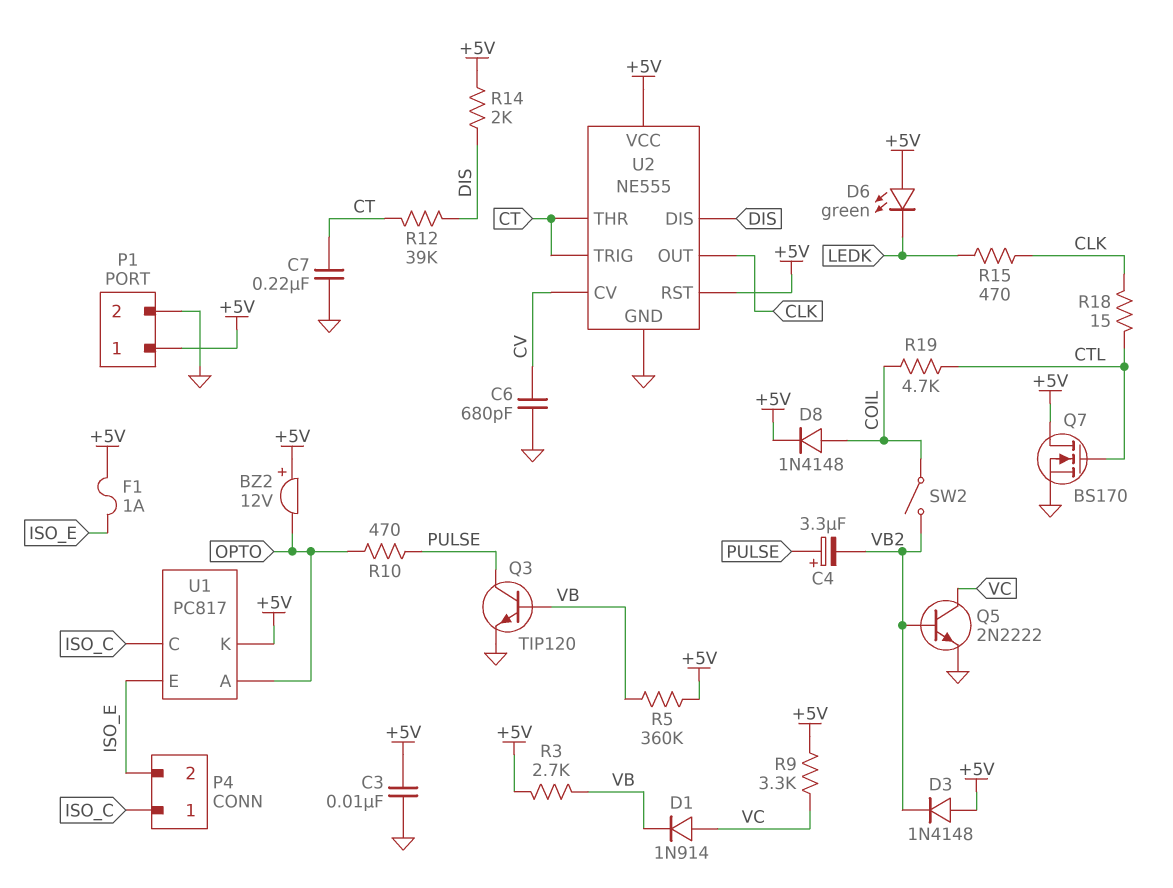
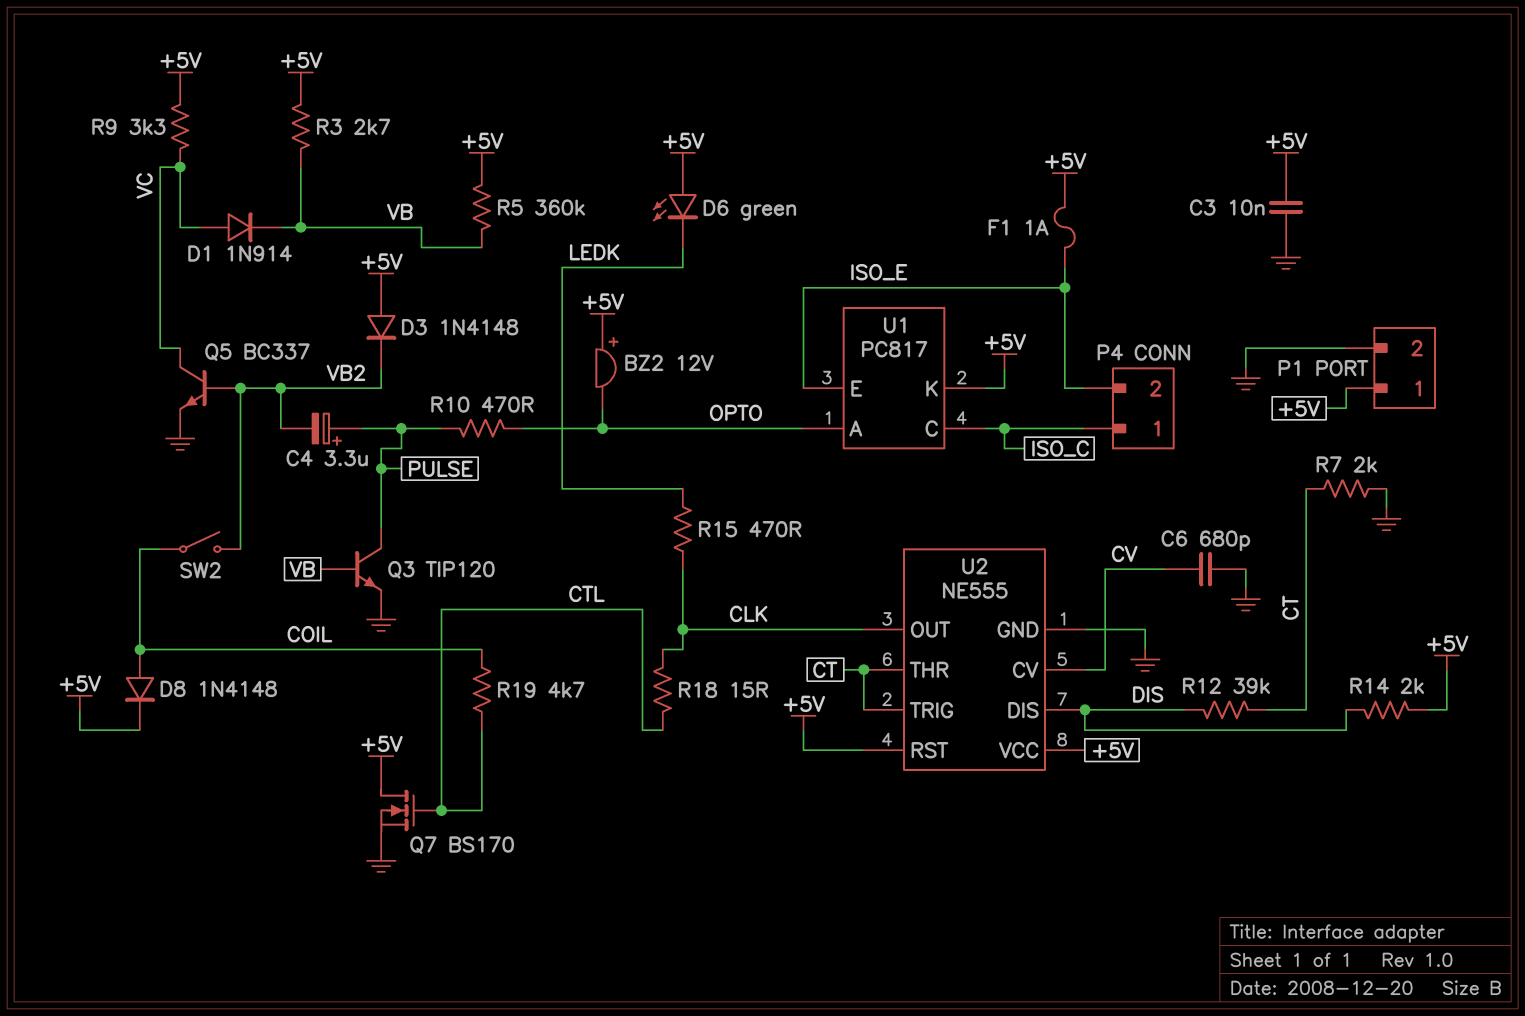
C7: 220nF (CT, GND) -> none
Q5: NPN 2N2222 (B VB2, C VC, E GND) -> NPN BC337 (B VB2, C VC, E GND)
R7: none -> 2k (CT, GND)

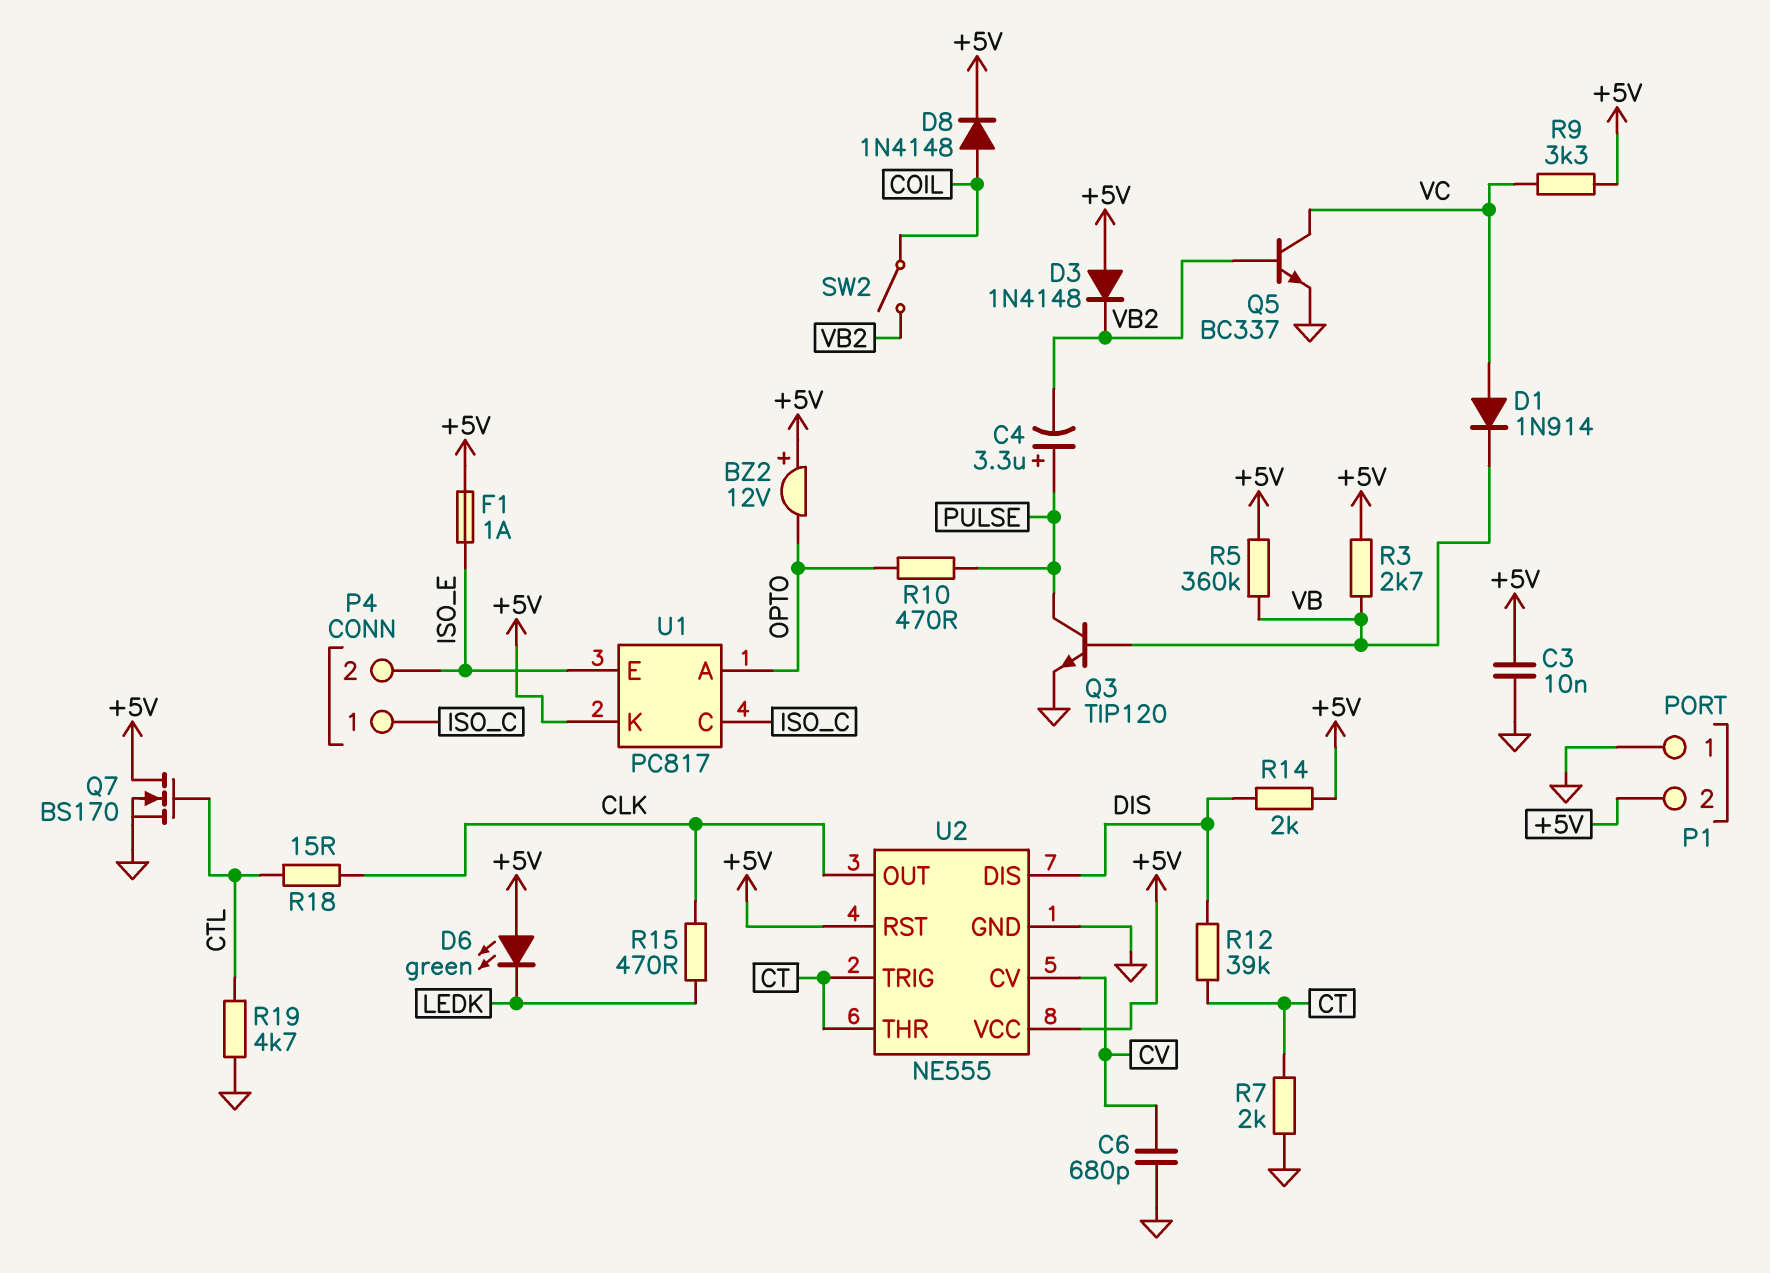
P1 pin 1: +5V -> GND
P1 pin 2: GND -> +5V
R19: 4.7k (COIL, CTL) -> 4.7k (CTL, GND)

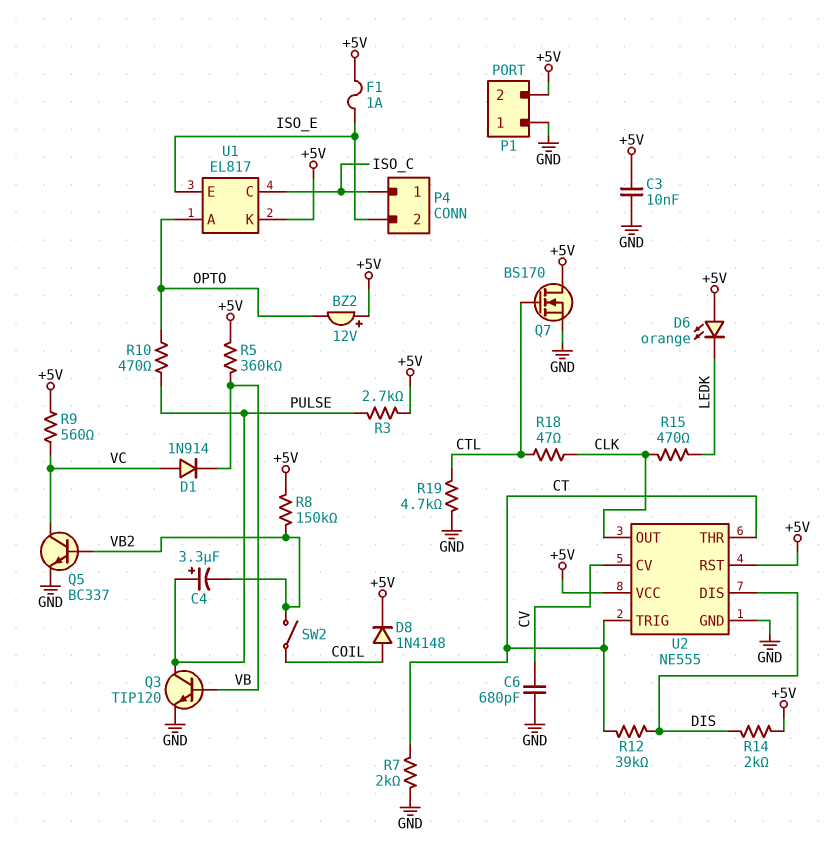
D3: diode 1N4148 (A +5V, K VB2) -> none
D6: LED green (A +5V, K LEDK) -> LED orange (A +5V, K LEDK)
R3: 2.7k (+5V, VB) -> 2.7k (+5V, PULSE)
R8: none -> 150k (+5V, VB2)
R9: 3.3k (+5V, VC) -> 560 (+5V, VC)
R18: 15 (CLK, CTL) -> 47 (CLK, CTL)
U1: PC817 -> EL817

